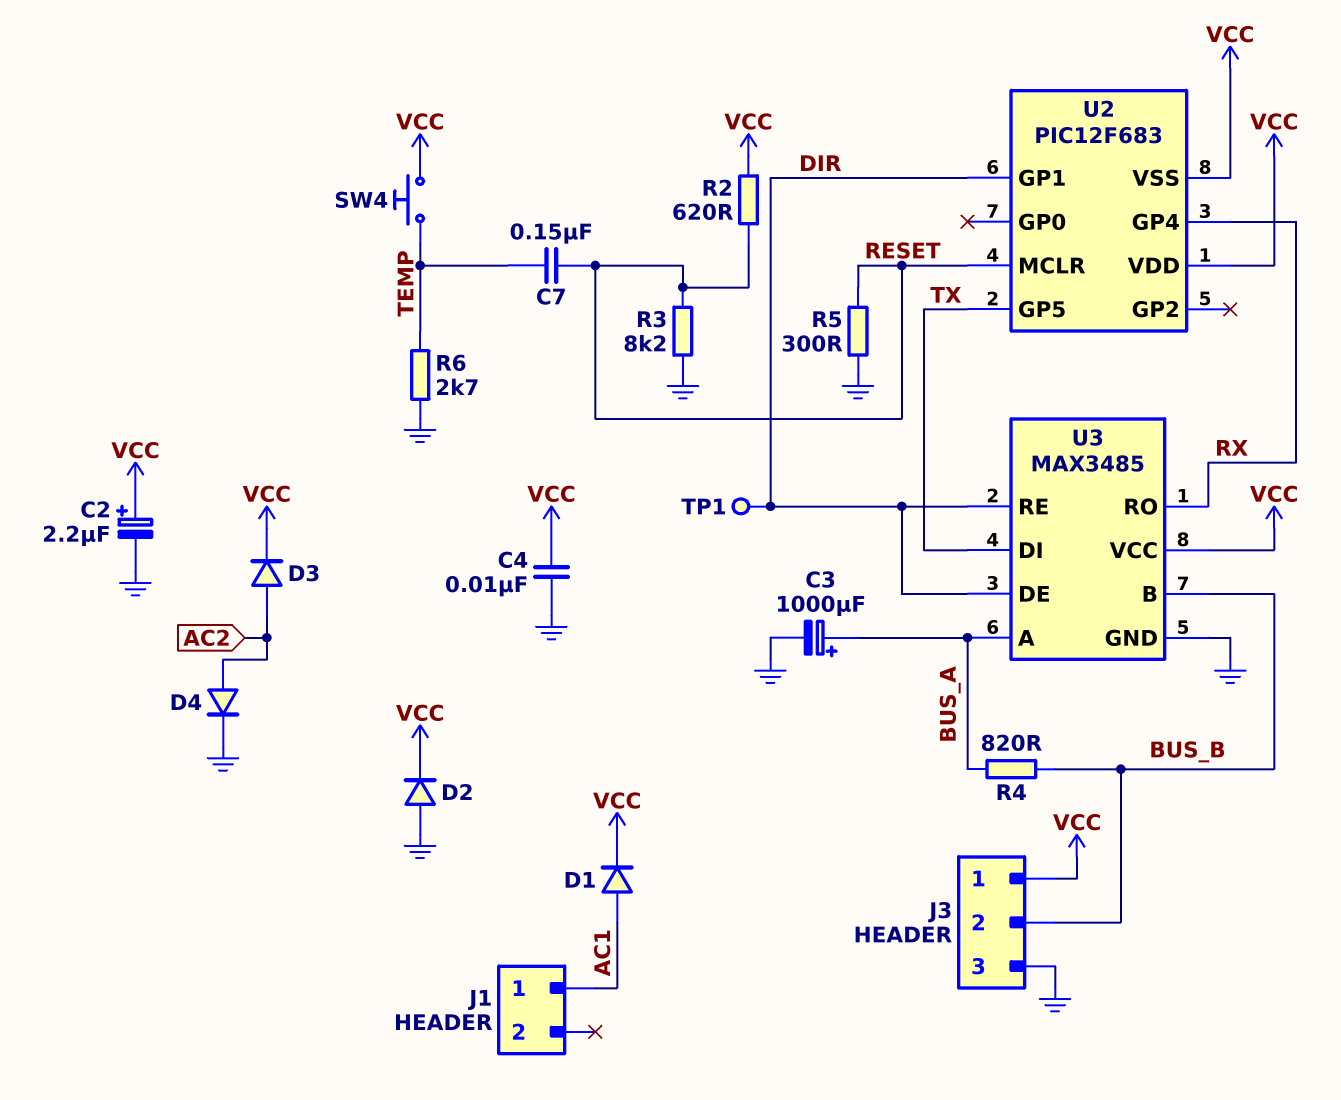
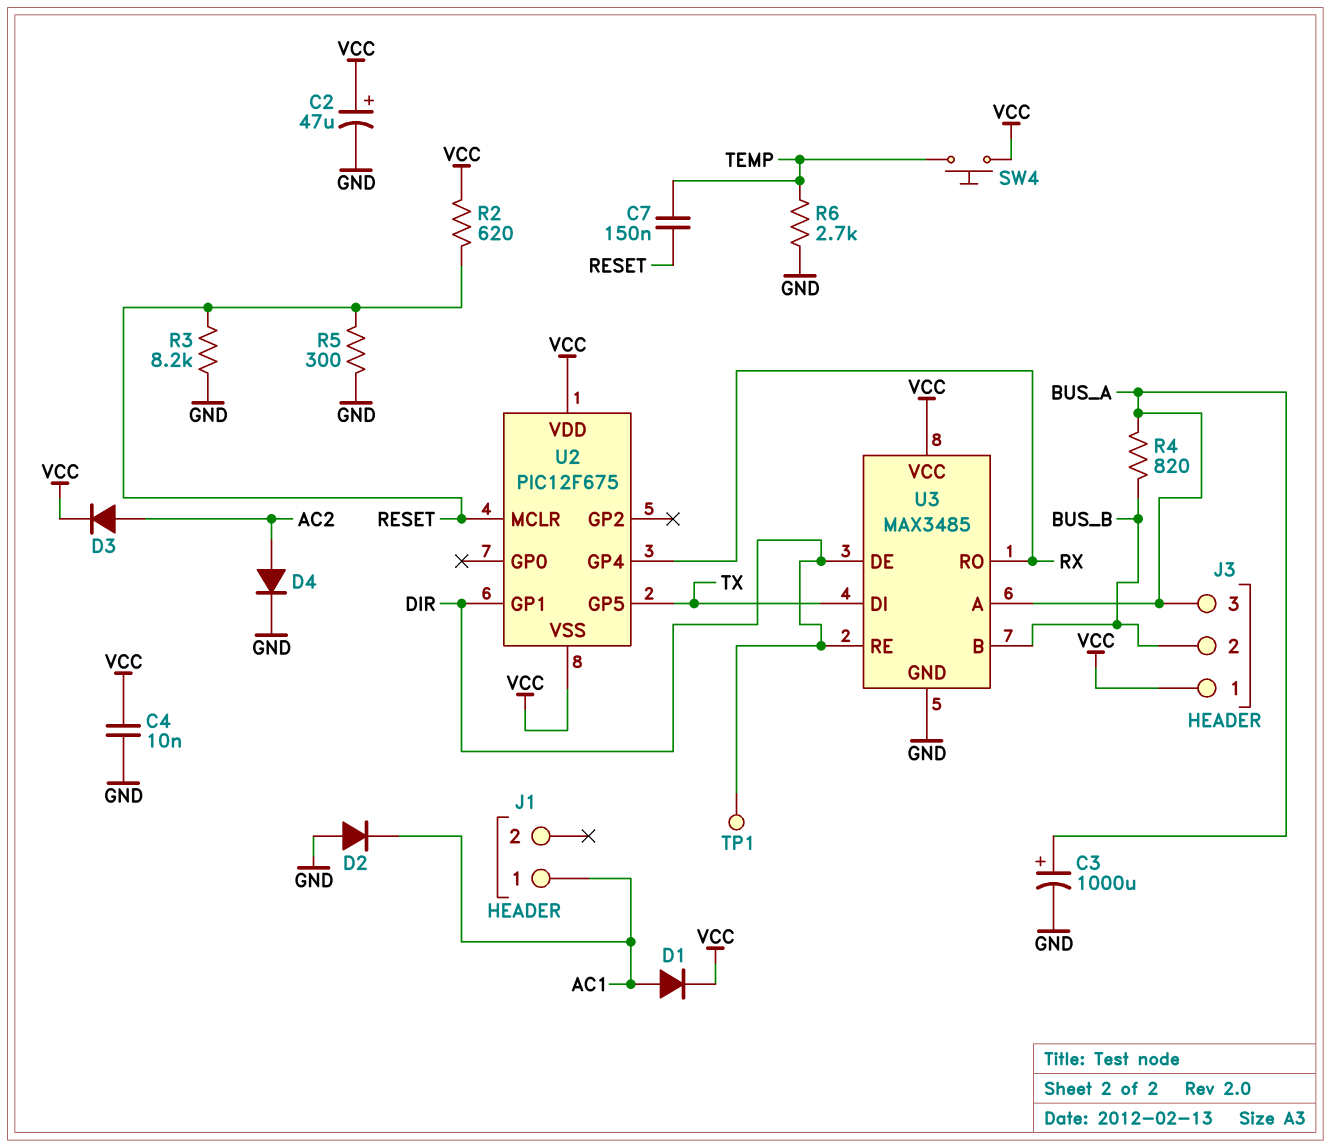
C2: 2.2uF (plus VCC, minus GND) -> 47uF (plus VCC, minus GND)
D2: diode (A GND, K VCC) -> diode (A GND, K AC1)
J3 pin 3: GND -> BUS_A
U2: PIC12F683 -> PIC12F675

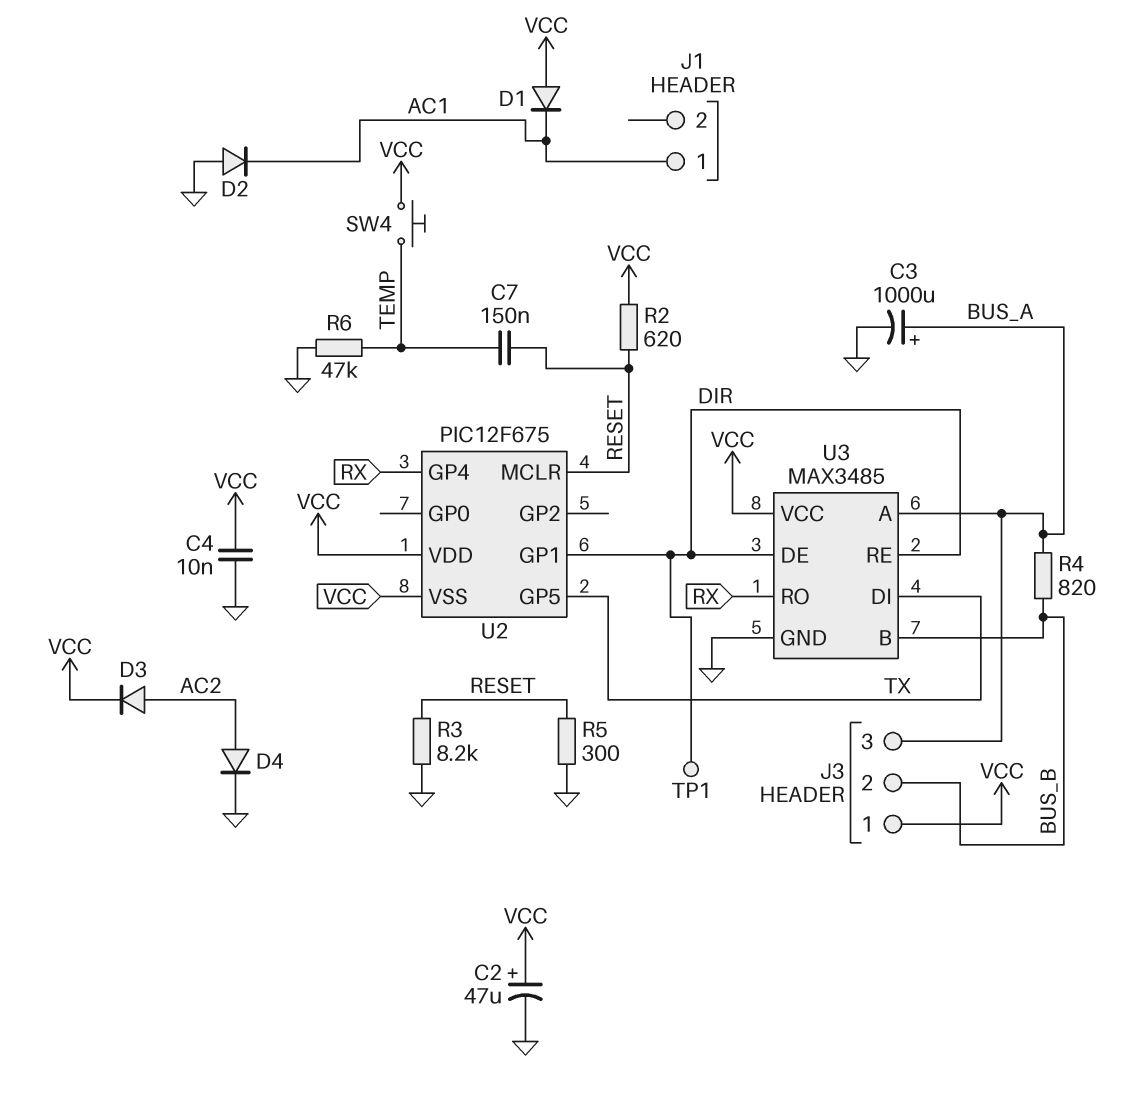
D1: diode (A AC1, K VCC) -> diode (A VCC, K AC1)
R6: 2.7k (GND, TEMP) -> 47k (GND, TEMP)

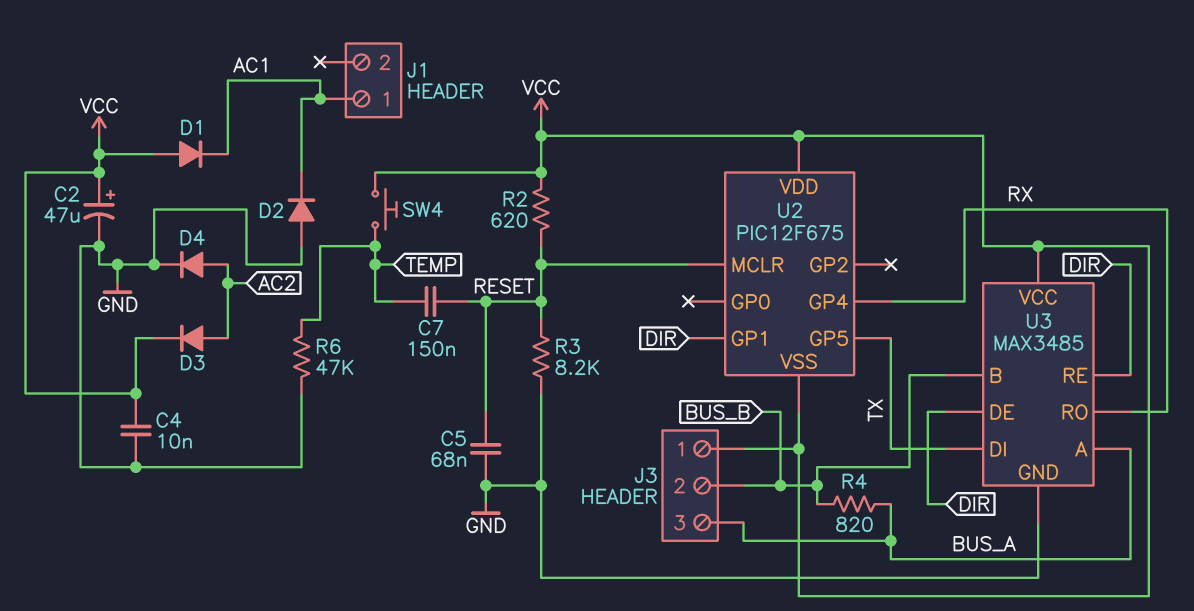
C3: 1000uF (plus BUS_A, minus GND) -> none
C5: none -> 68nF (GND, RESET)
R5: 300 (GND, RESET) -> none
TP1: test point (DIR) -> none

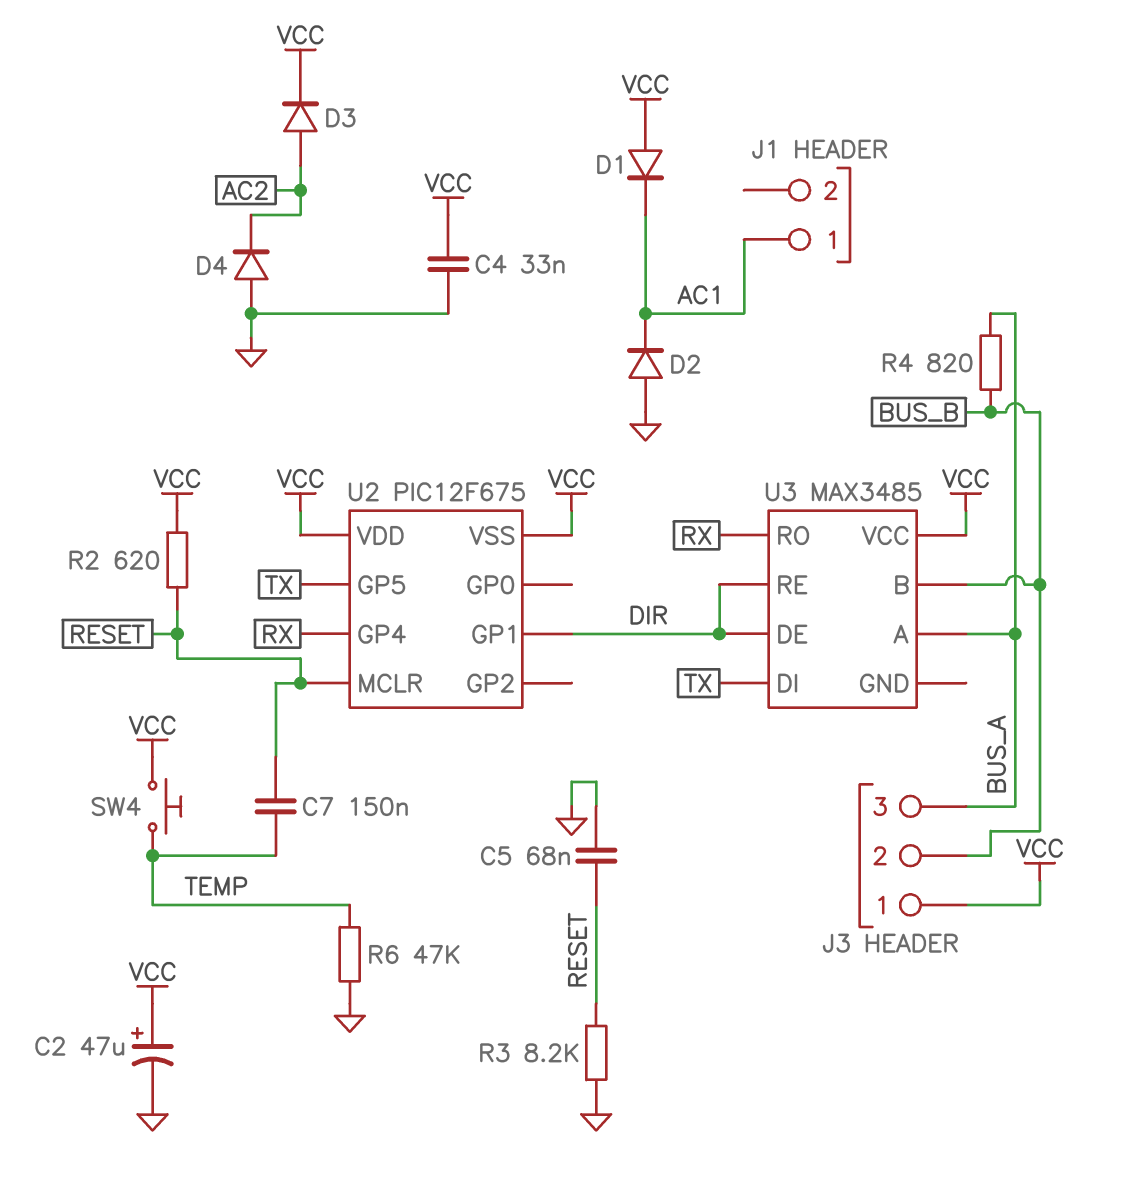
C4: 10nF (GND, VCC) -> 33nF (GND, VCC)
D4: diode (A AC2, K GND) -> diode (A GND, K AC2)
U3 pin GND: GND -> none

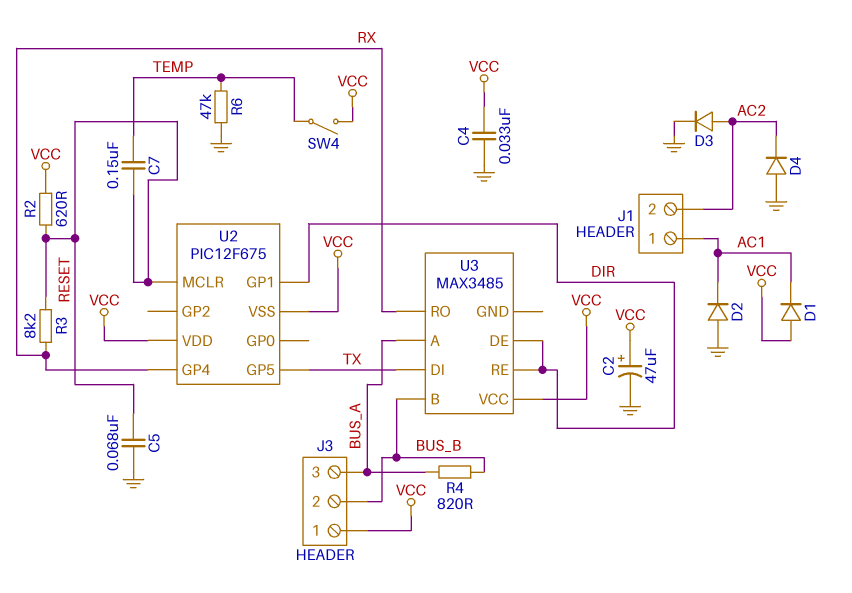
D3: diode (A AC2, K VCC) -> diode (A AC2, K GND)
J1 pin 2: none -> AC2
R3: 8.2k (GND, RESET) -> 8.2k (RESET, RX)
SW4: button (TEMP, VCC) -> switch (TEMP, VCC)

